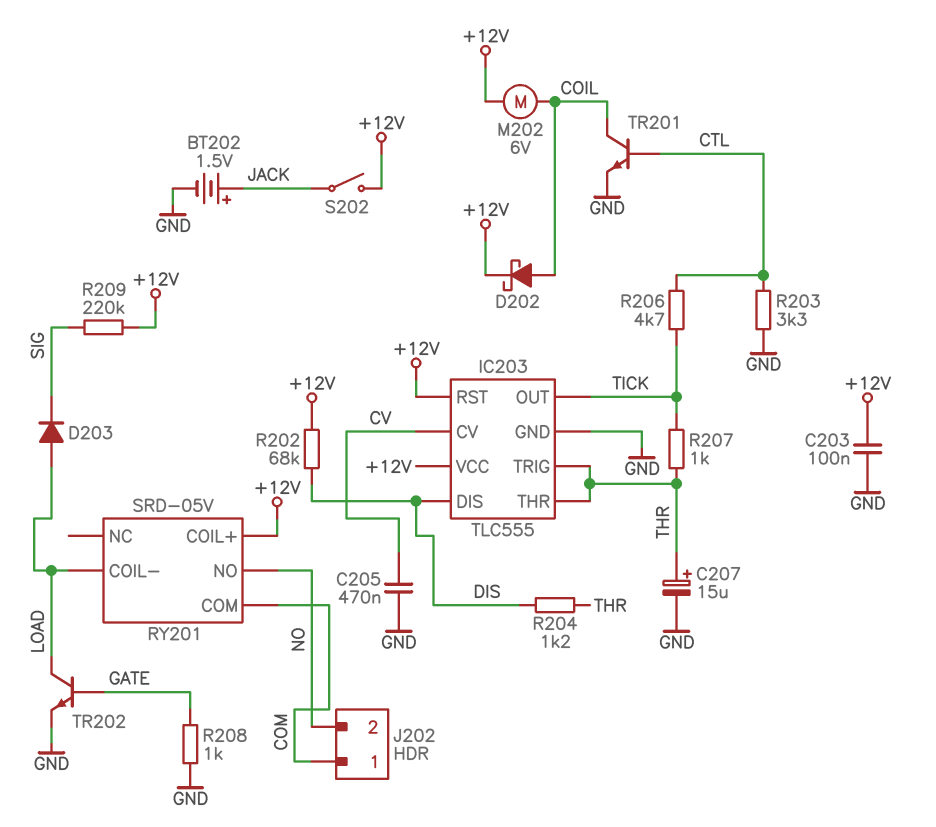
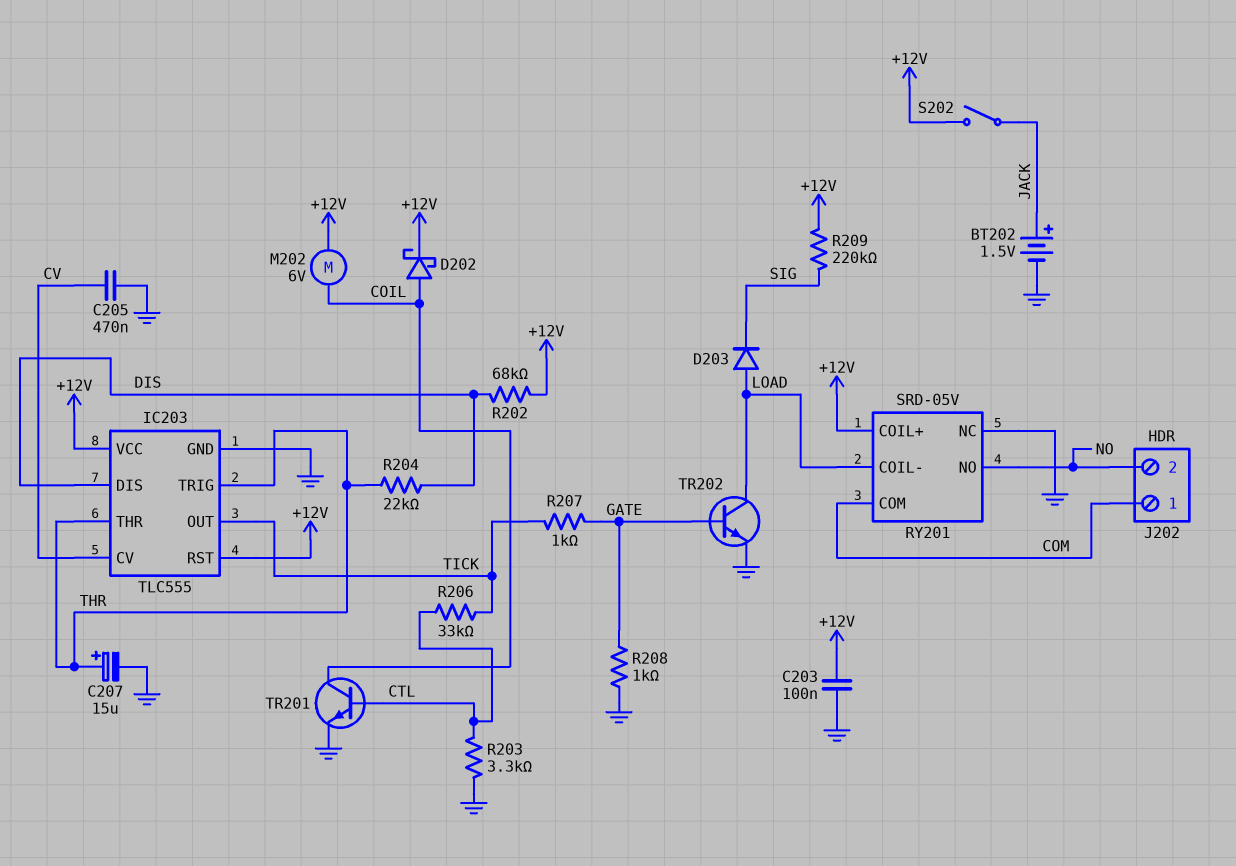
R204: 1.2k (DIS, THR) -> 22k (DIS, THR)
R206: 4.7k (CTL, TICK) -> 33k (CTL, TICK)
R207: 1k (THR, TICK) -> 1k (GATE, TICK)
RY201 pin NC: none -> GND

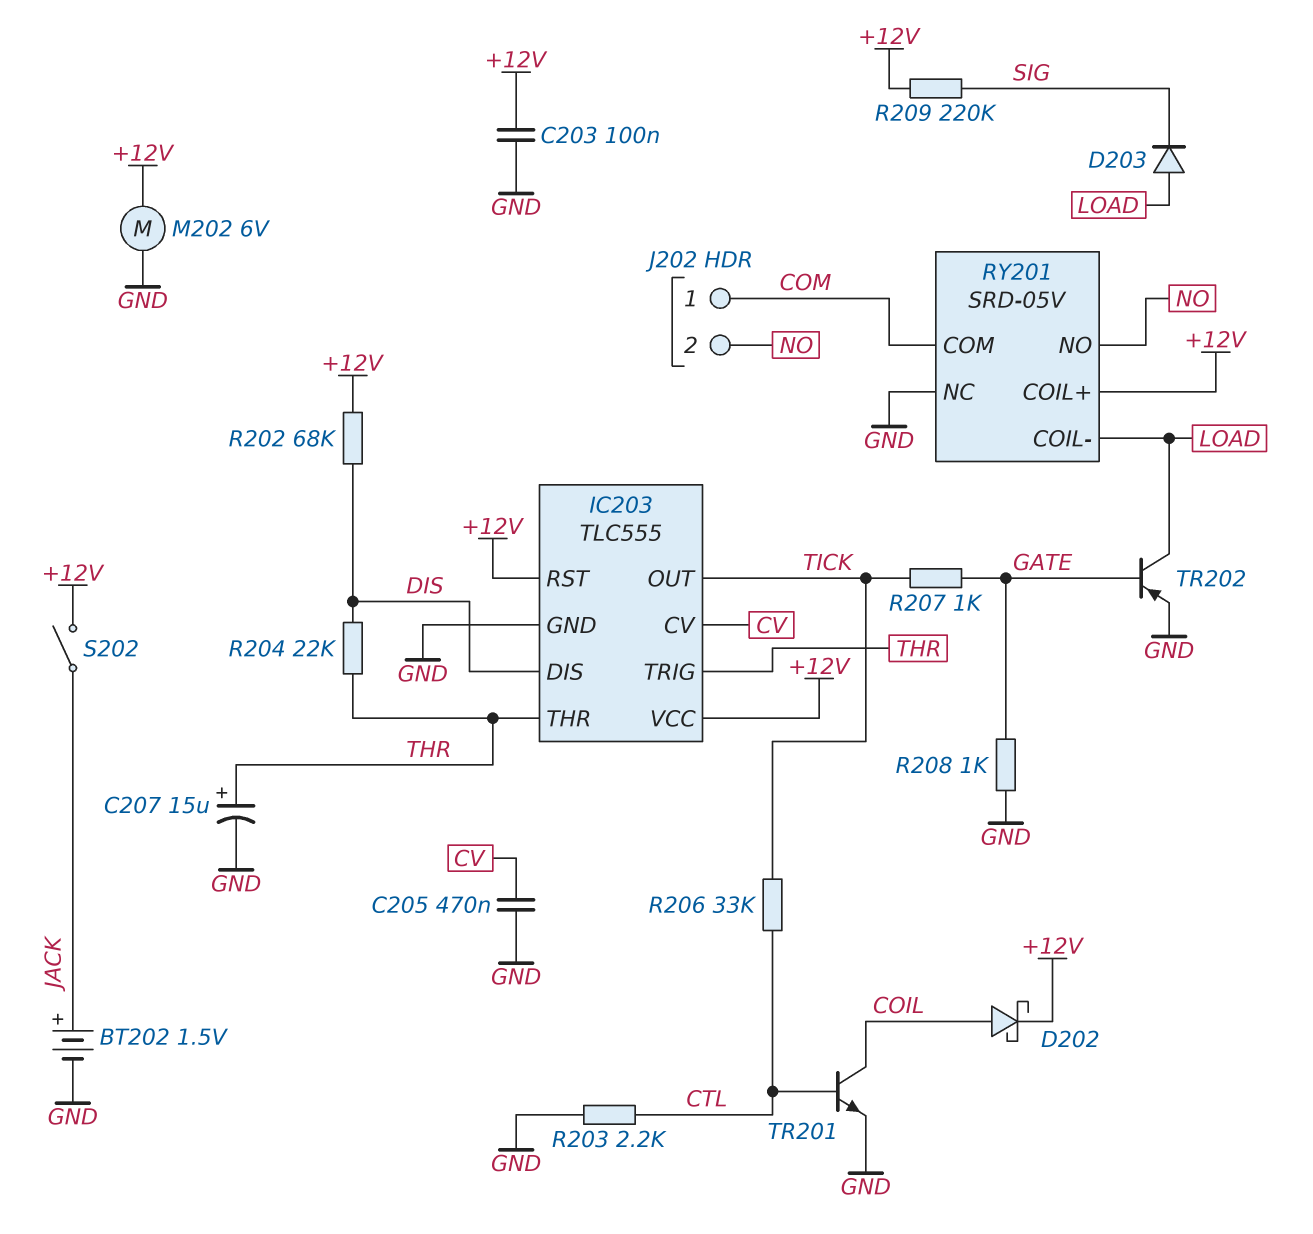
M202: motor 6V (+12V, COIL) -> motor 6V (+12V, GND)
R203: 3.3k (CTL, GND) -> 2.2k (CTL, GND)
TR202: NPN (B GATE, C LOAD, E GND) -> PNP (B GATE, C LOAD, E GND)

